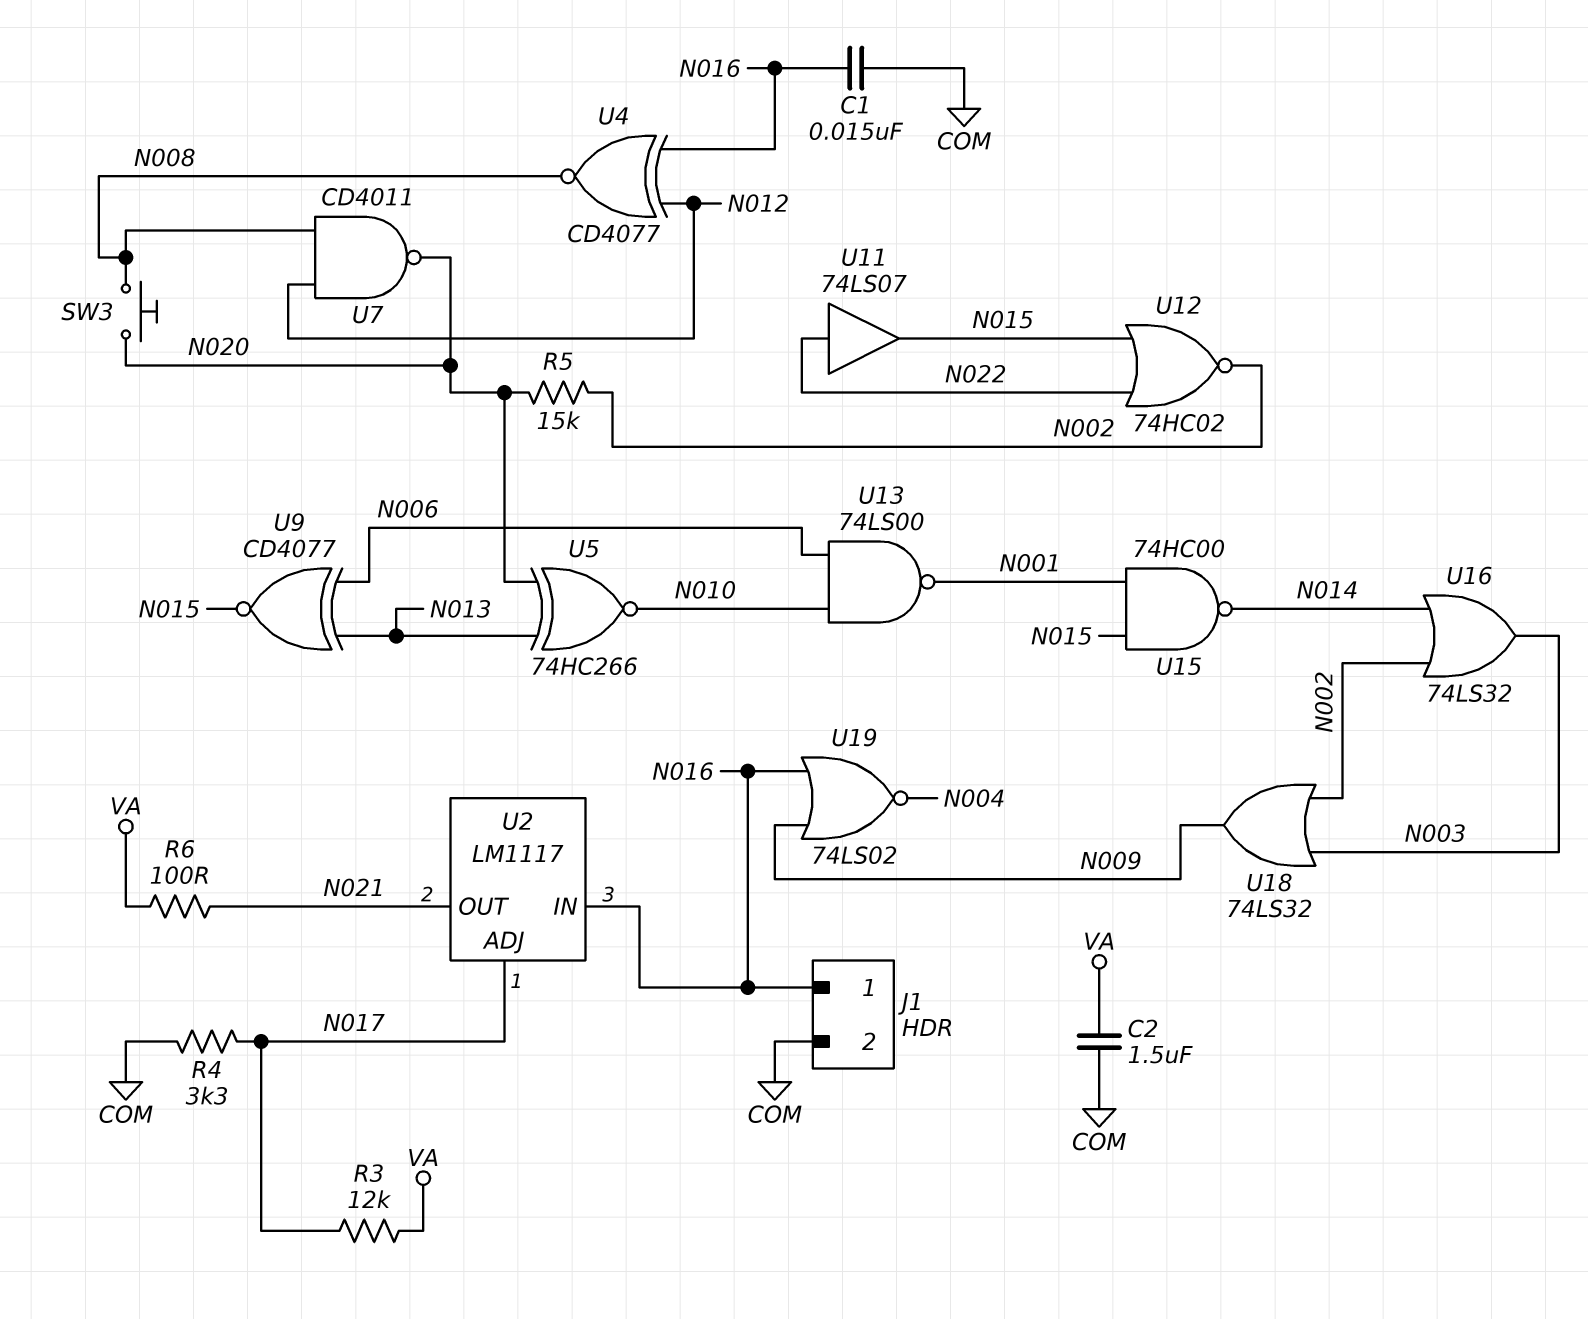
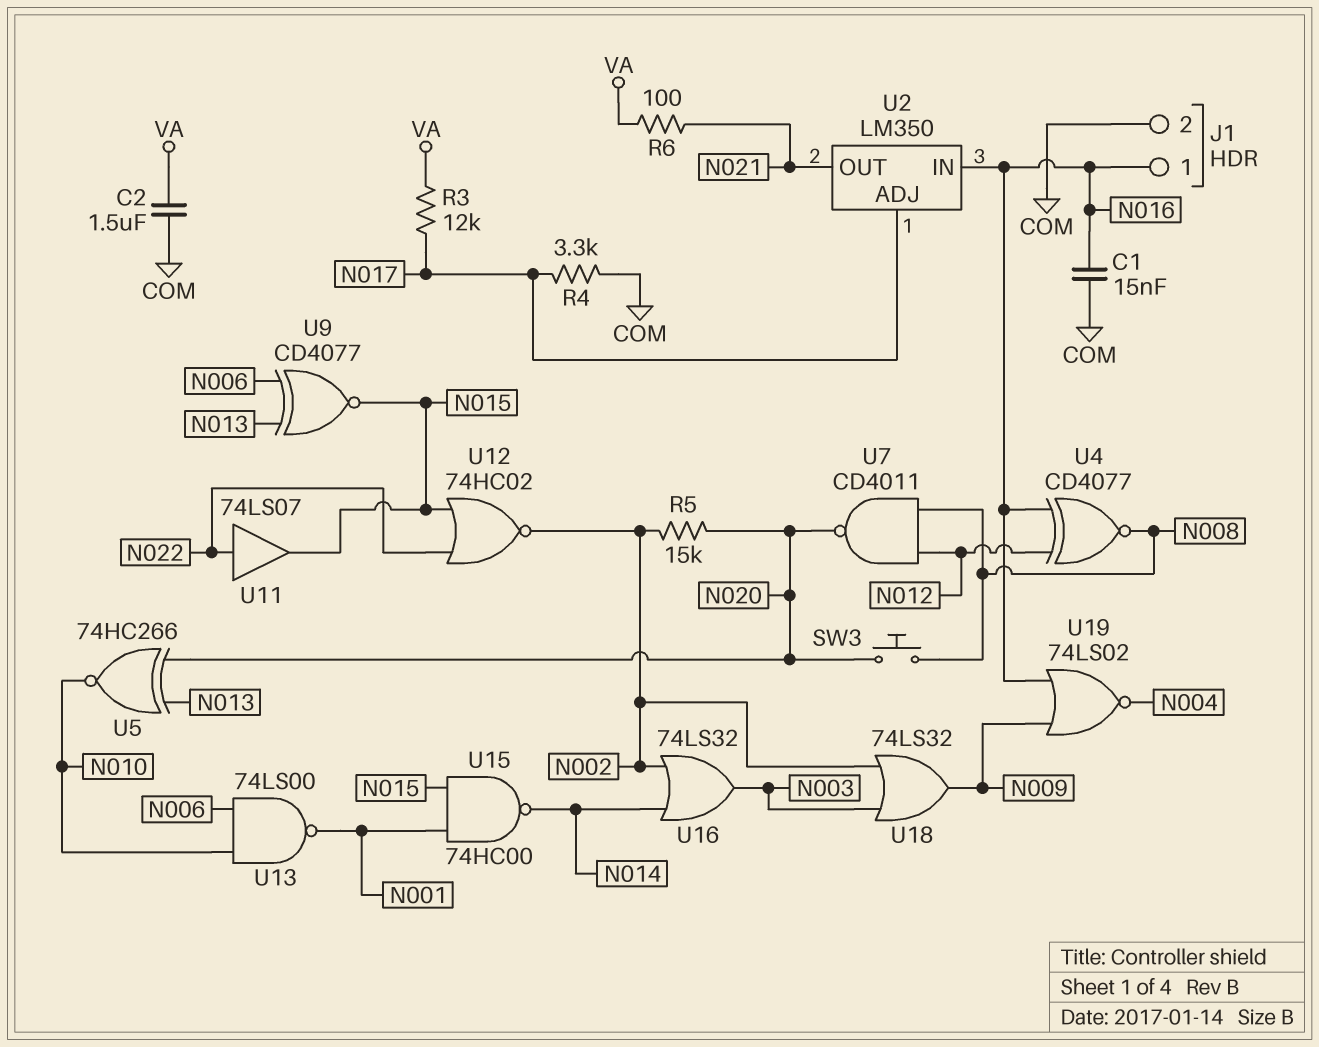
U2: LM1117 -> LM350

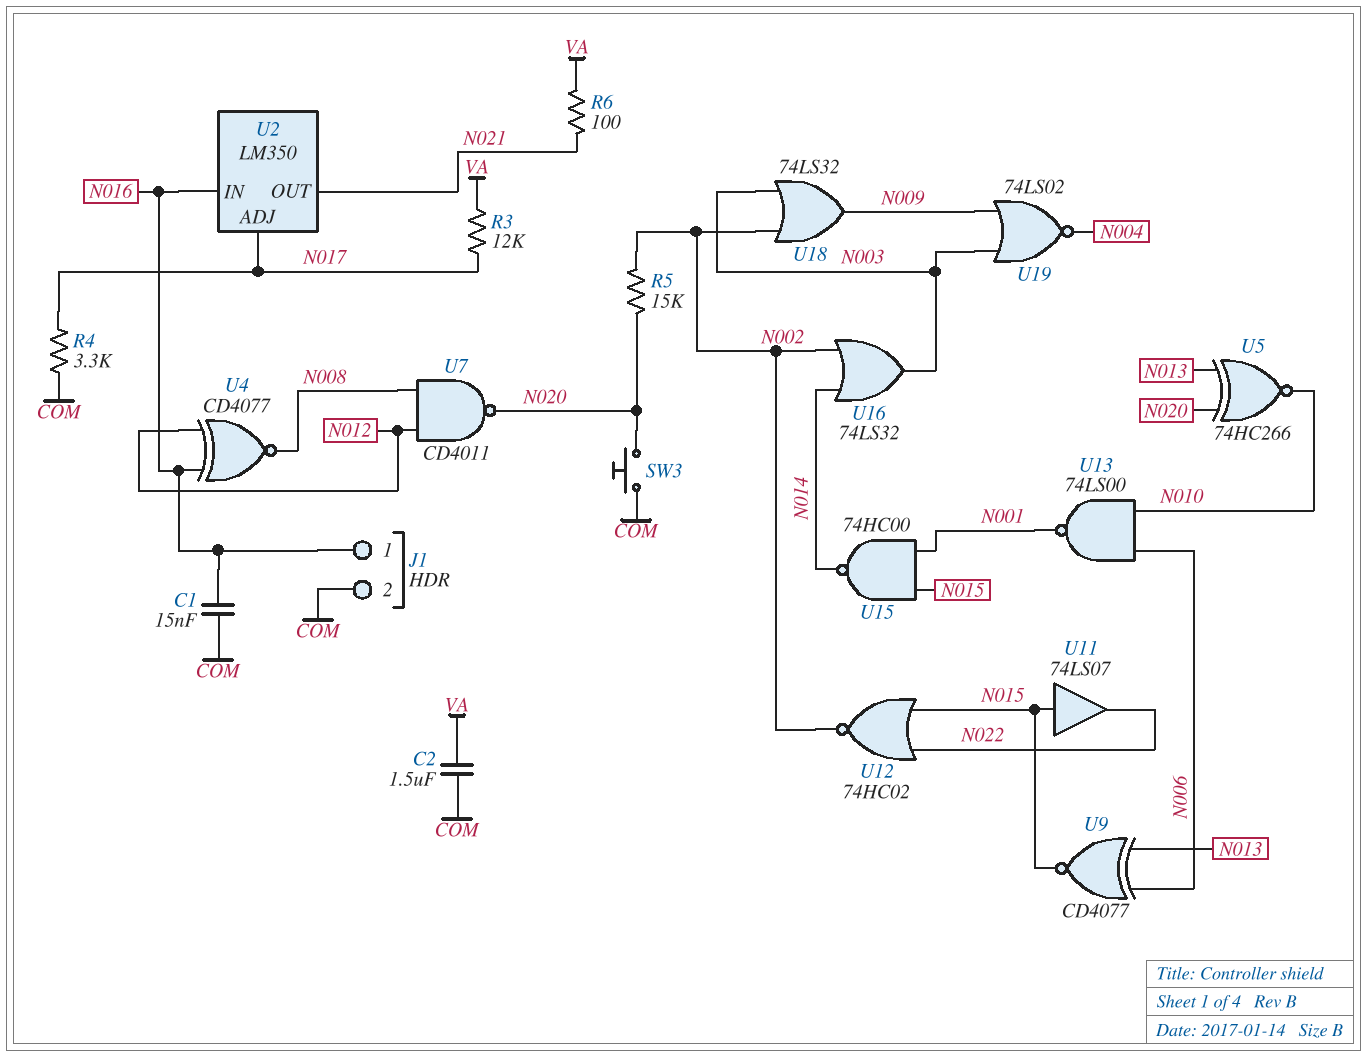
SW3: button (N008, N020) -> button (COM, N020)
U11: buffer 74LS07 (in N022, out N015) -> buffer 74LS07 (in N015, out N022)
U19: NOR 74LS02 (in N009, in N016, out N004) -> NOR 74LS02 (in N003, in N009, out N004)

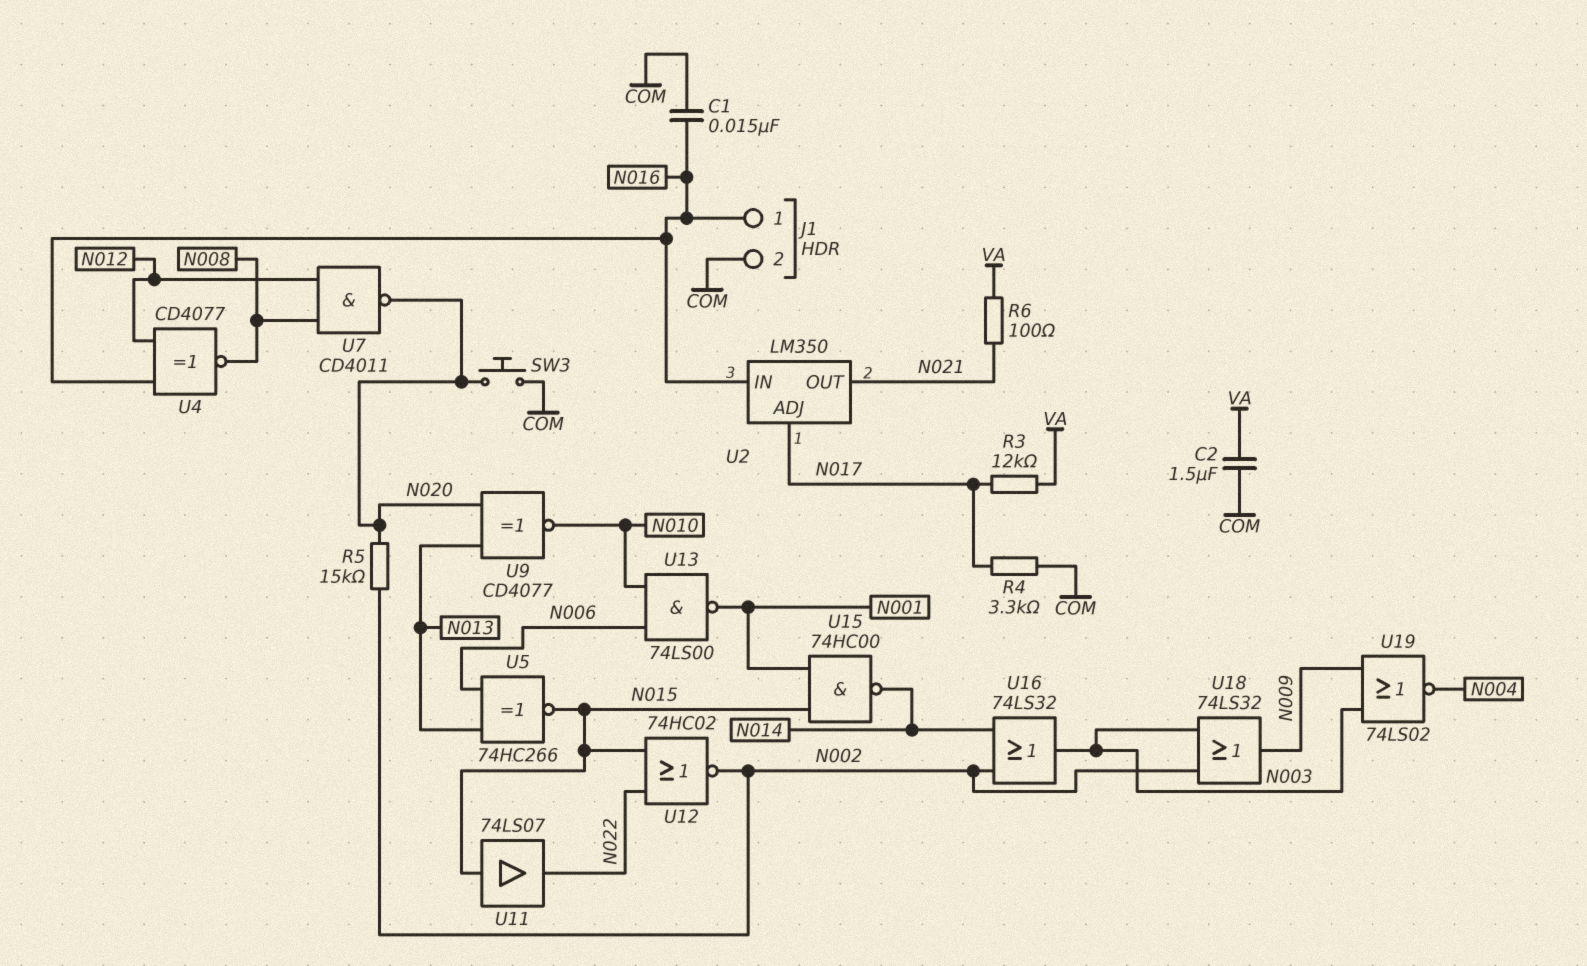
U5: XNOR 74HC266 (in N013, in N020, out N010) -> XNOR 74HC266 (in N006, in N013, out N015)
U9: XNOR CD4077 (in N006, in N013, out N015) -> XNOR CD4077 (in N013, in N020, out N010)

